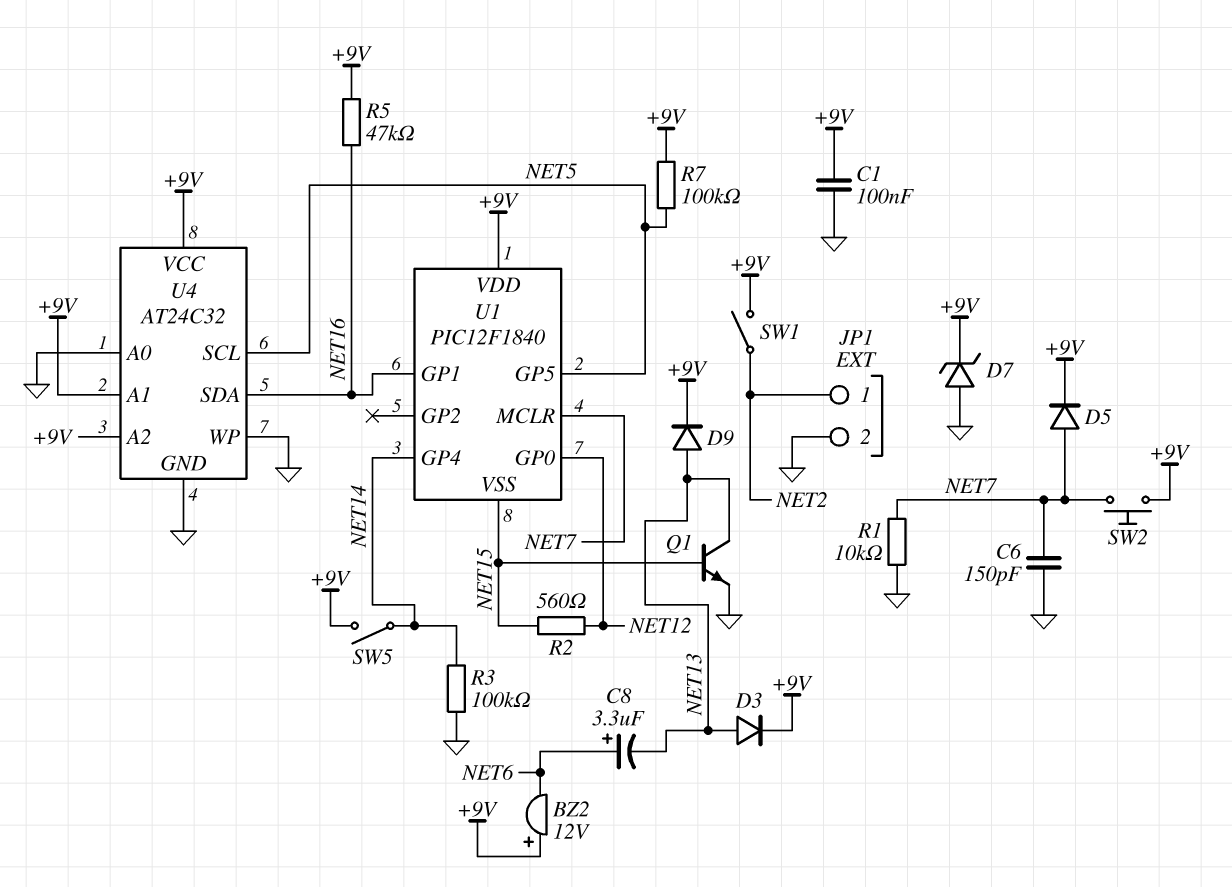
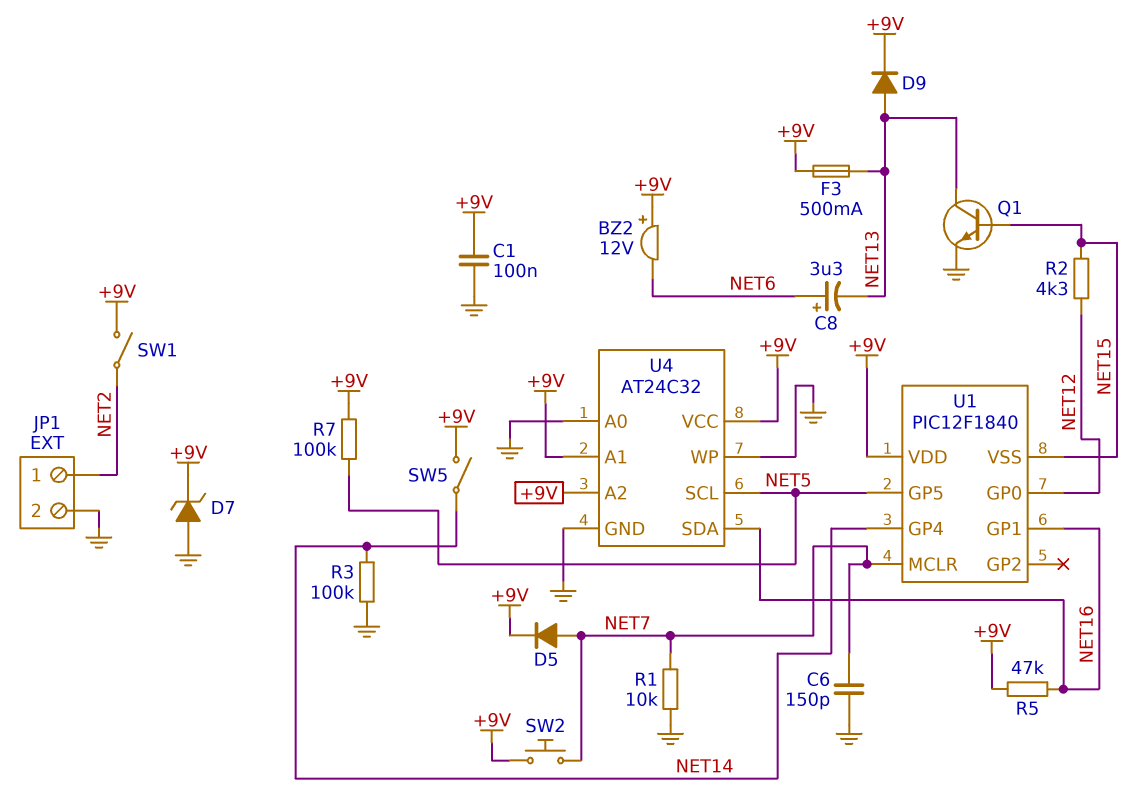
D3: diode (A NET13, K +9V) -> none
F3: none -> 500mA (+9V, NET13)
R2: 560 (NET12, NET15) -> 4.3k (NET12, NET15)

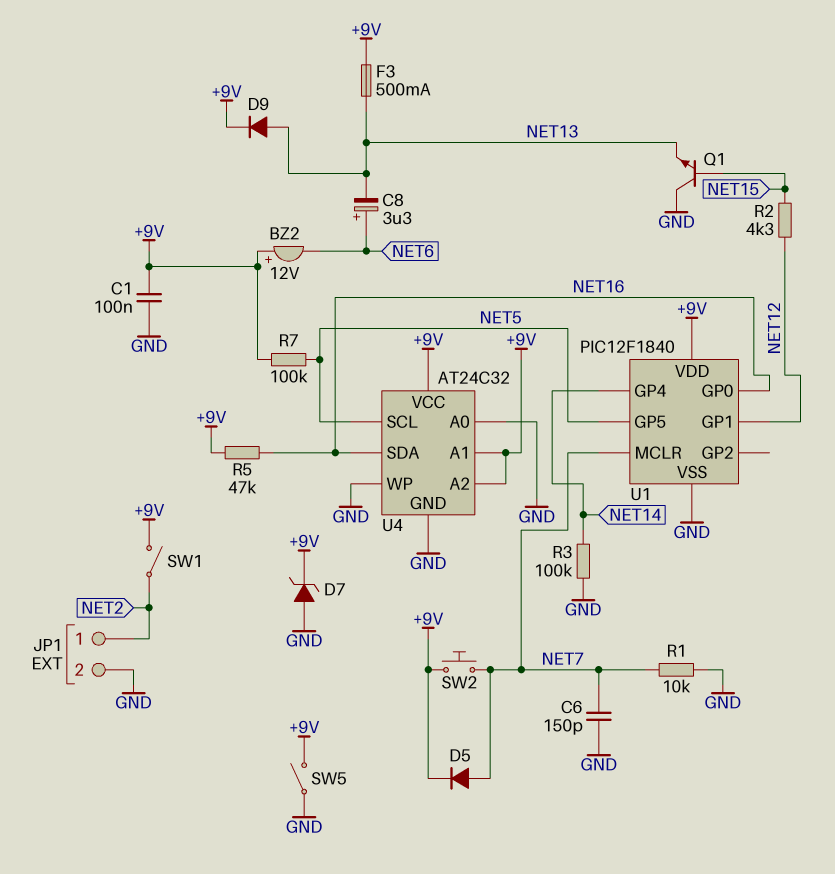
Q1: NPN (B NET15, C NET13, E GND) -> NPN (B NET15, C GND, E NET13)
SW5: switch (+9V, NET14) -> switch (+9V, GND)
U1 pin GP0: NET12 -> NET16
U1 pin GP1: NET16 -> NET12
U1 pin VSS: NET15 -> GND

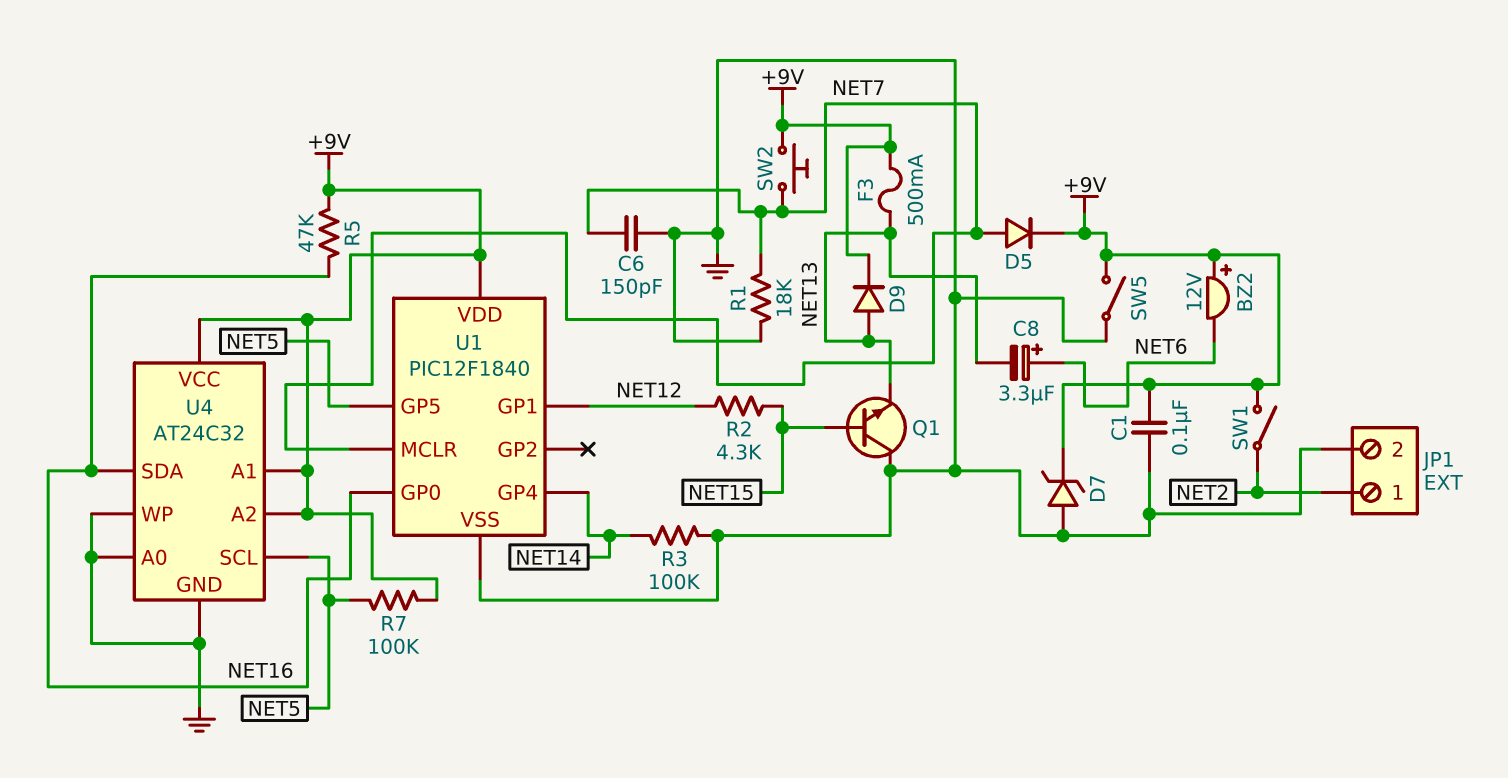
R1: 10k (GND, NET7) -> 18k (GND, NET7)

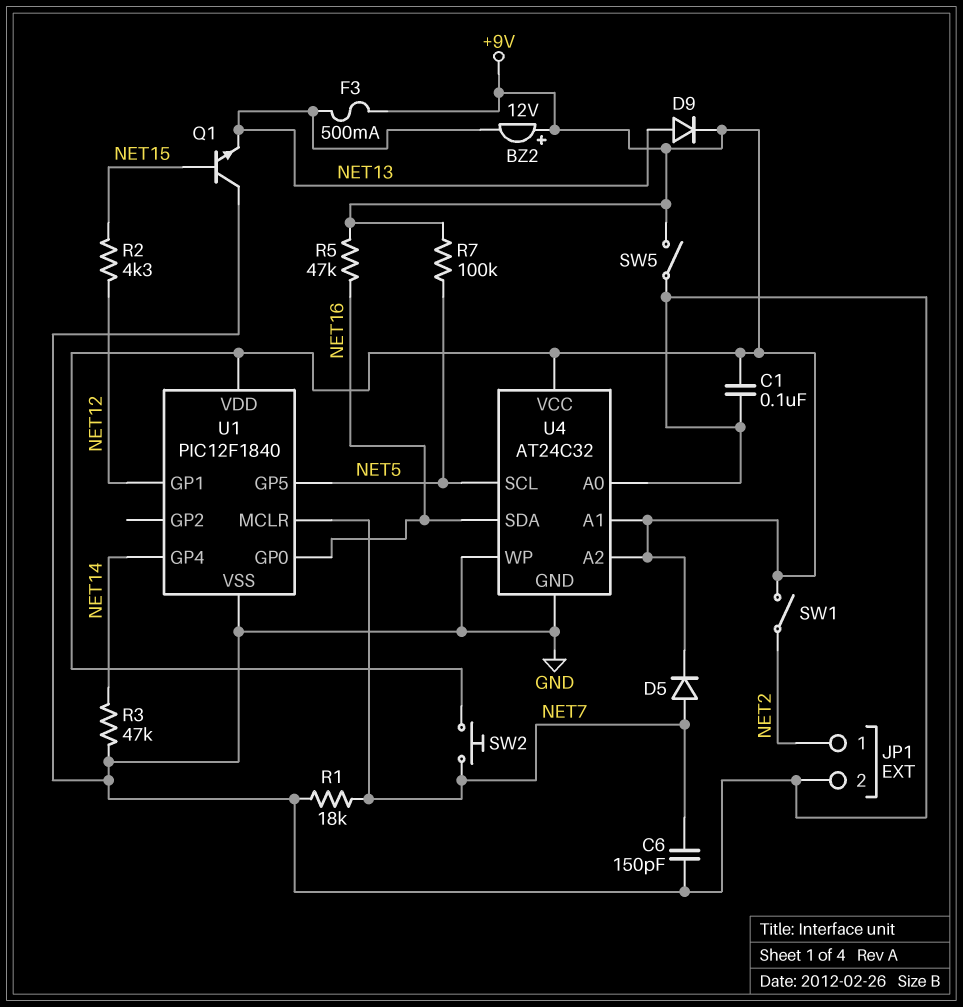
BZ2: buzzer 12V (plus +9V, minus NET6) -> buzzer 12V (plus +9V, minus NET13)
C8: 3.3uF (plus NET6, minus NET13) -> none
D7: zener (A GND, K +9V) -> none
R3: 100k (GND, NET14) -> 47k (GND, NET14)

